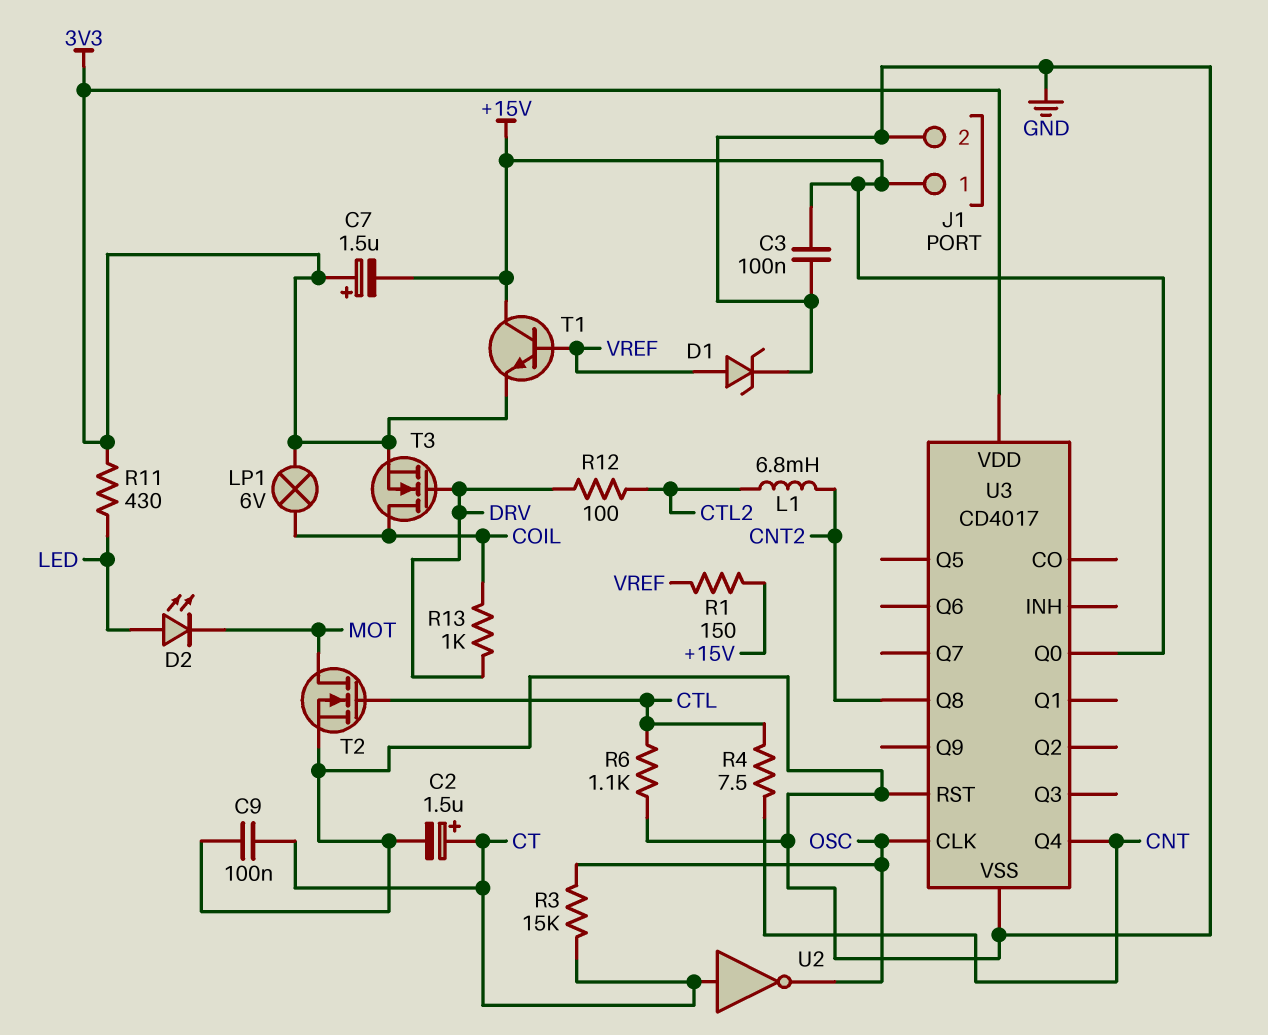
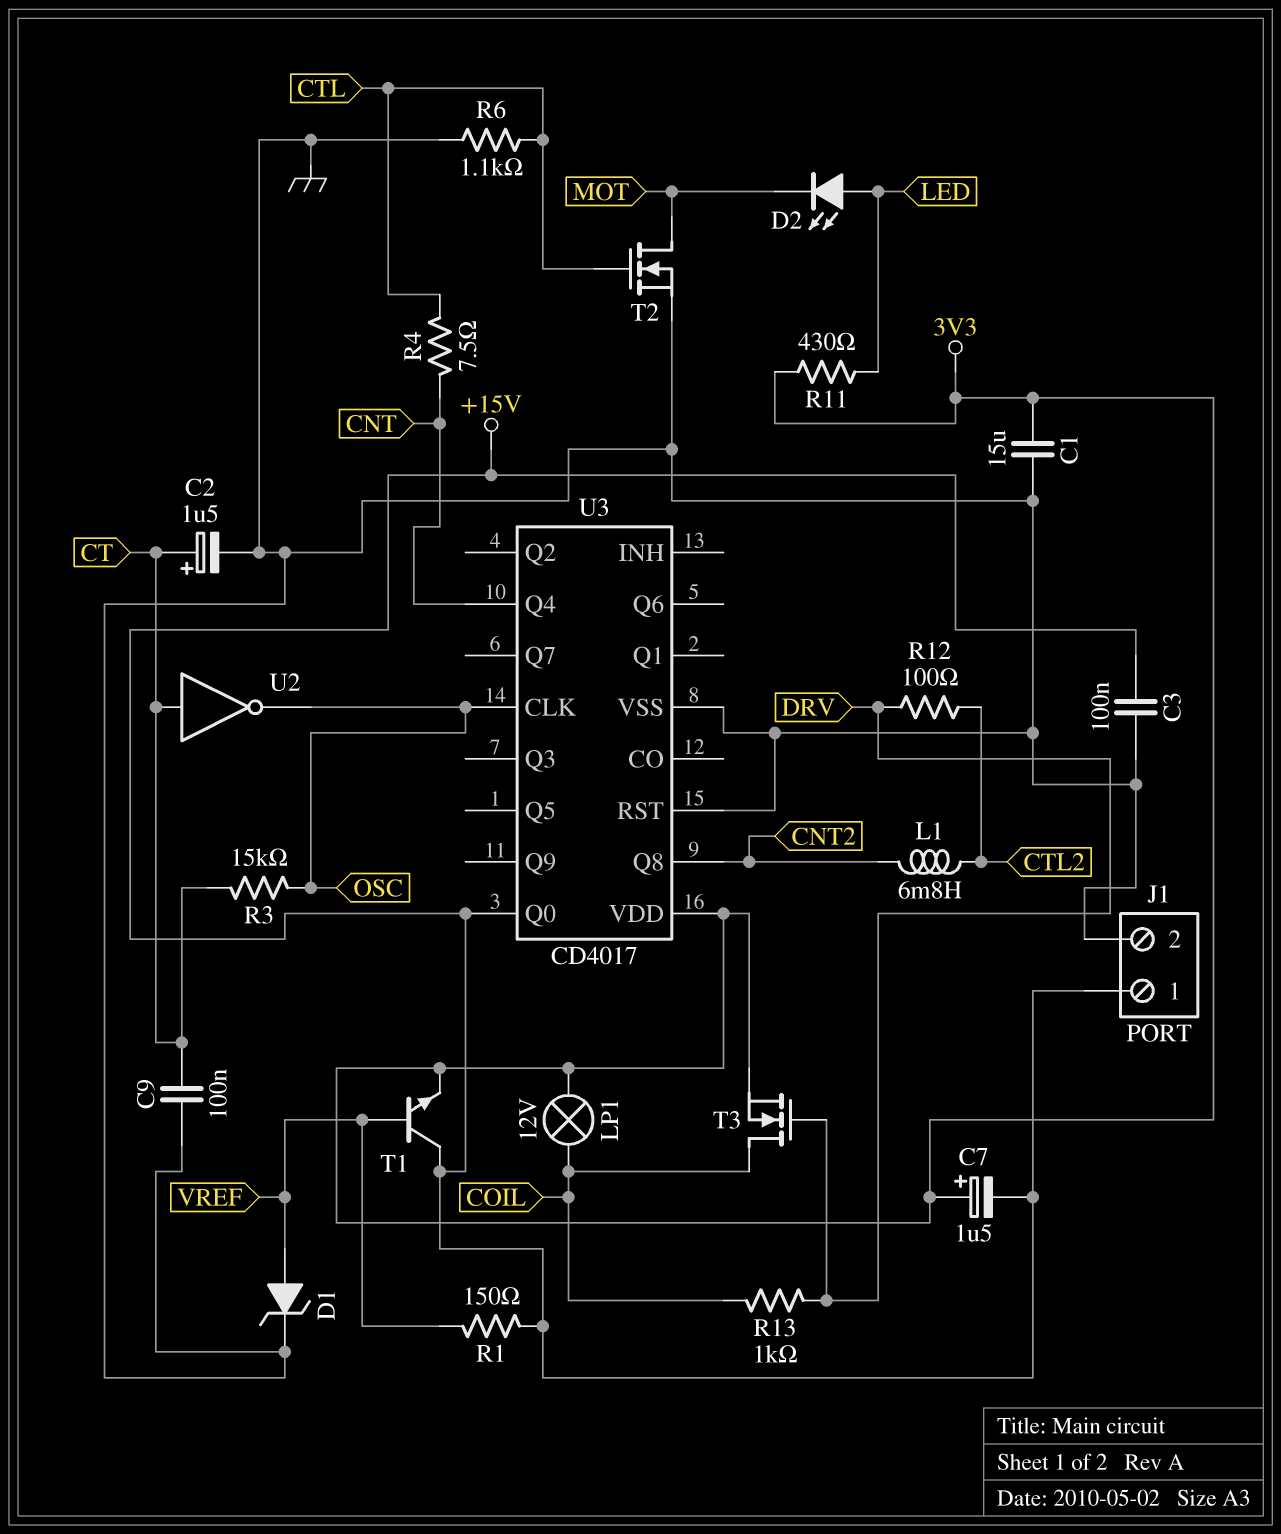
C1: none -> 15uF (3V3, GND)
LP1: lamp 6V (3V3, COIL) -> lamp 12V (3V3, COIL)

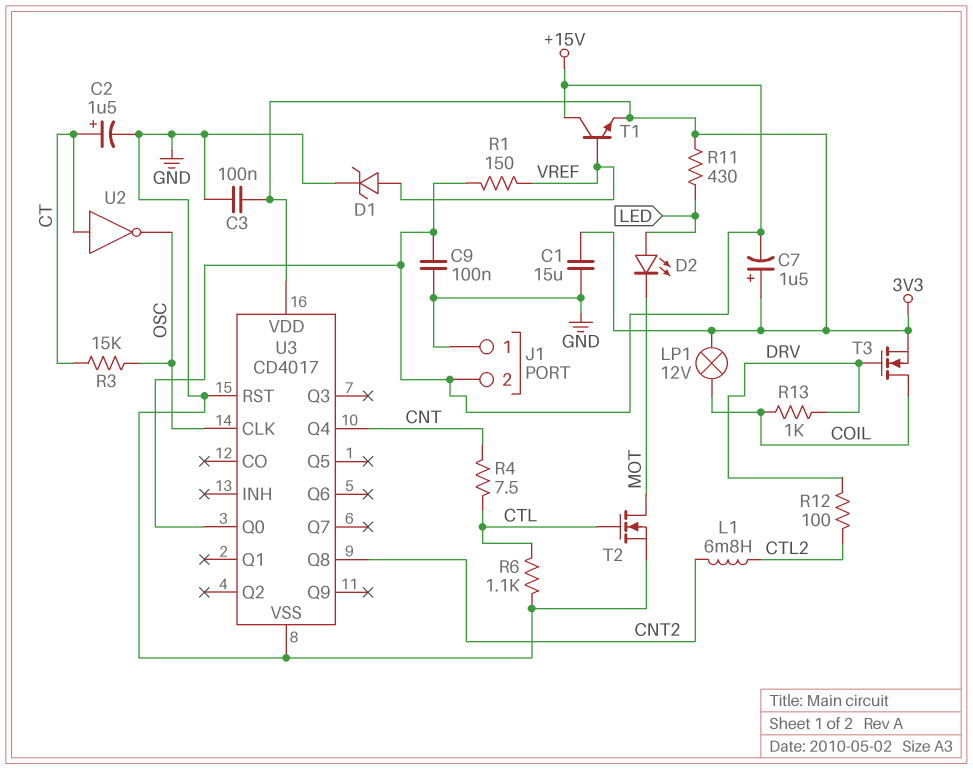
C3: 100nF (+15V, GND) -> 100nF (3V3, GND)
C9: 100nF (CT, GND) -> 100nF (+15V, GND)
J1 pin 1: +15V -> GND
J1 pin 2: GND -> +15V

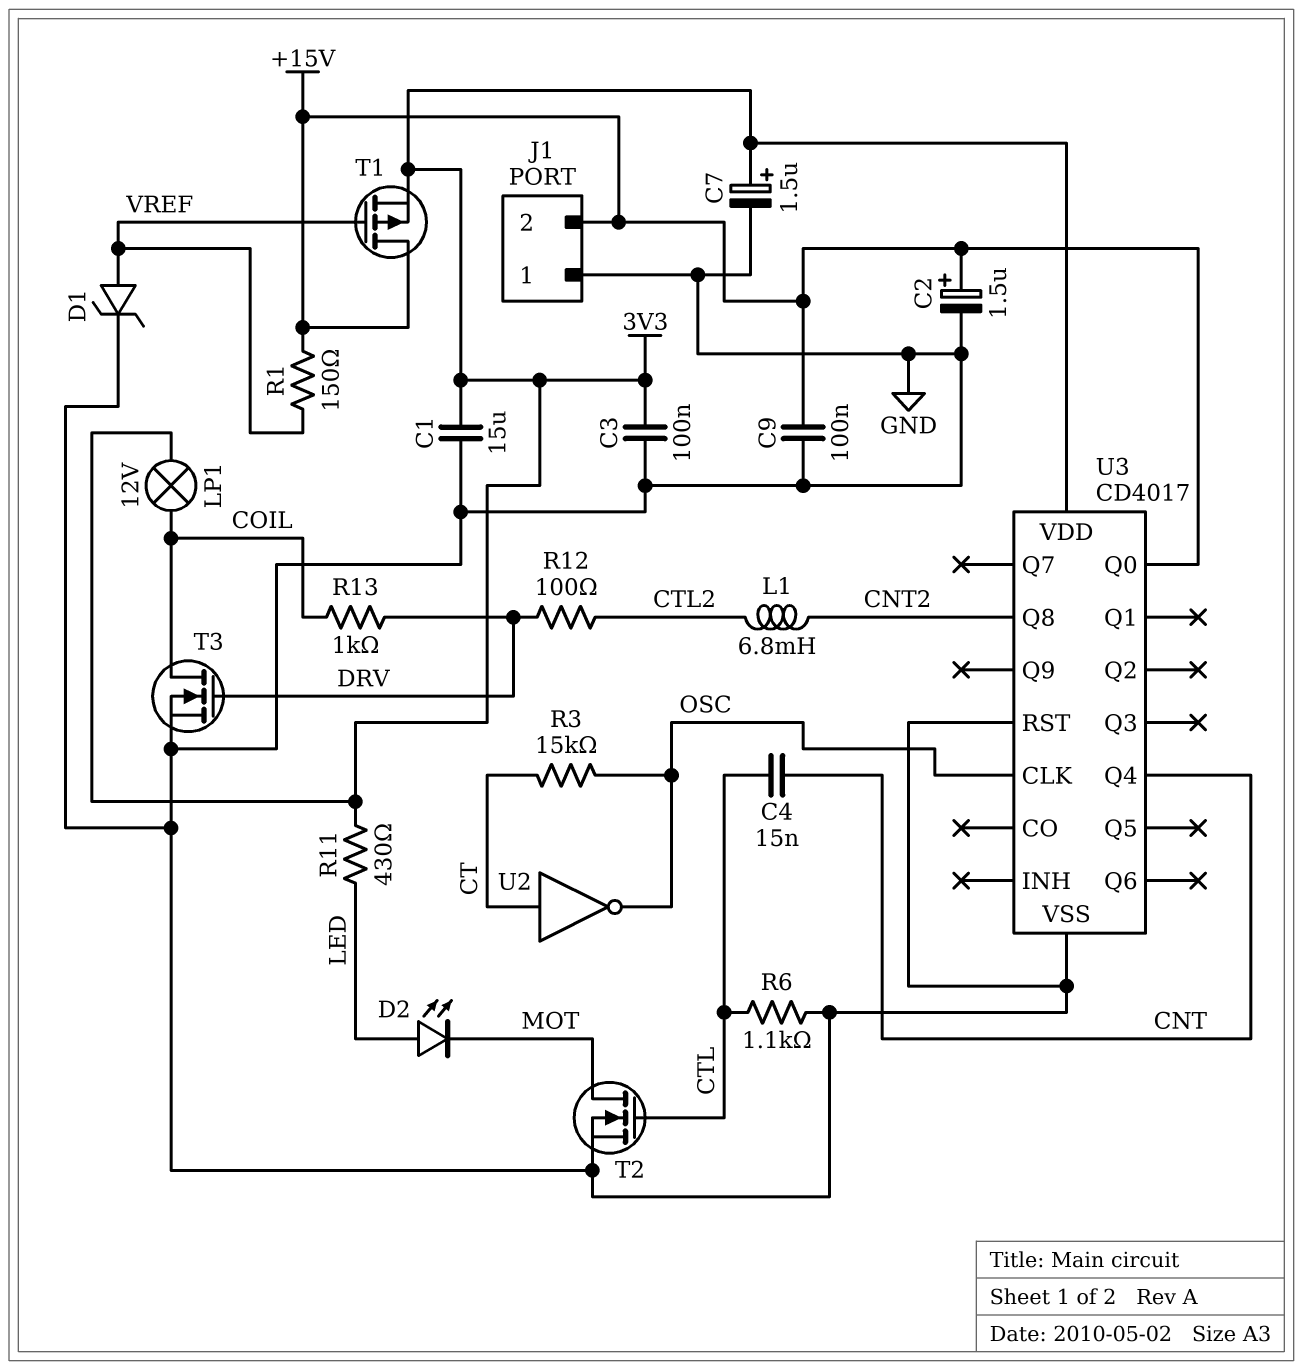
C2: 1.5uF (plus CT, minus GND) -> 1.5uF (plus +15V, minus GND)
C4: none -> 15nF (CNT, CTL)
C7: 1.5uF (plus 3V3, minus +15V) -> 1.5uF (plus 3V3, minus GND)
R4: 7.5 (CNT, CTL) -> none
T1: NPN (B VREF, C +15V, E 3V3) -> PMOS (G VREF, D +15V, S 3V3)
T3: NMOS (G DRV, D COIL, S 3V3) -> NMOS (G DRV, D COIL, S GND)

